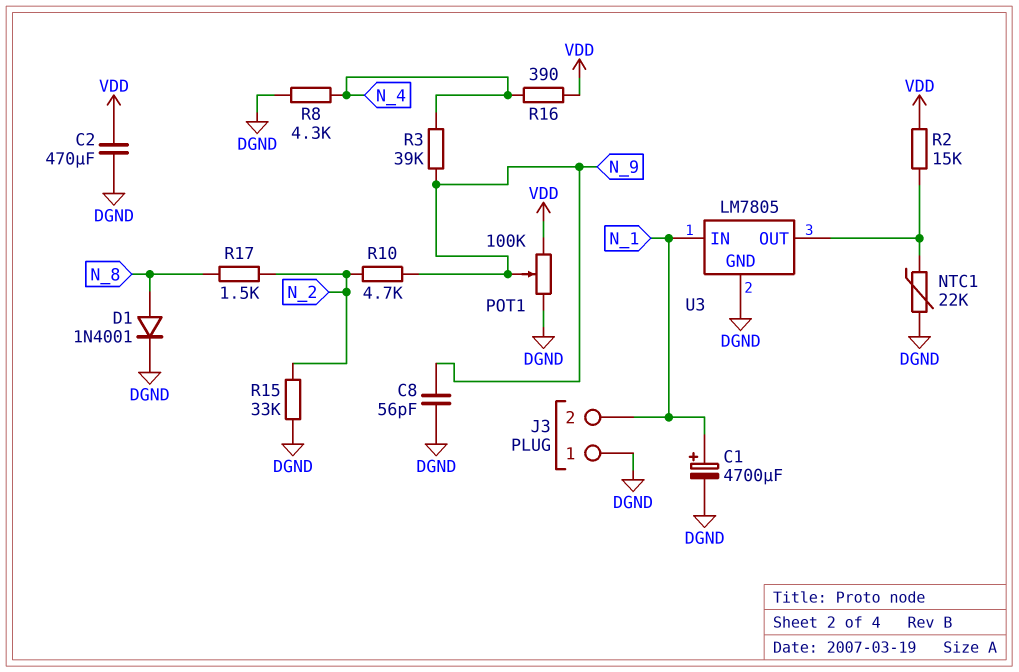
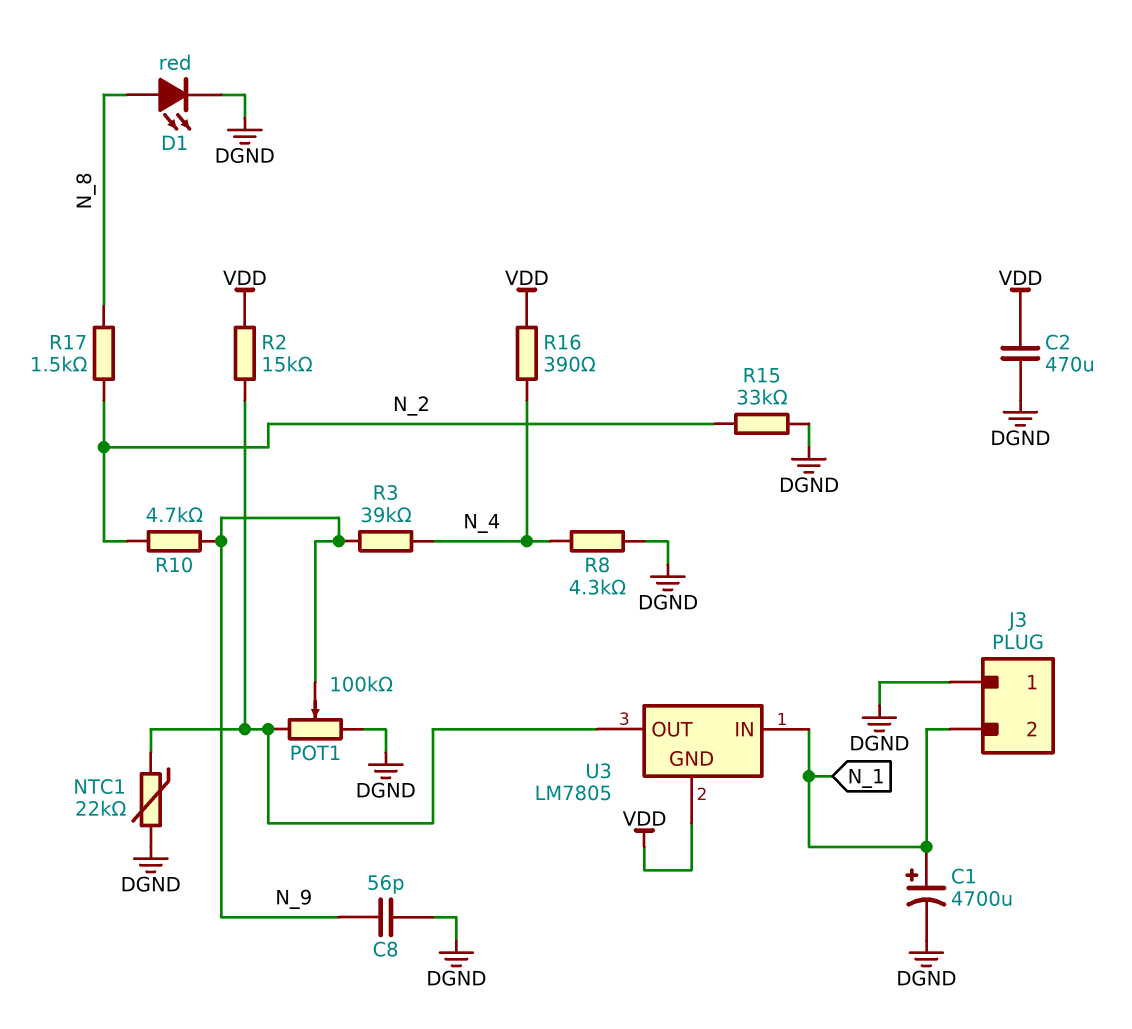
D1: diode 1N4001 (A N_8, K DGND) -> LED red (A N_8, K DGND)
POT1: 100k (DGND, VDD, wiper N_9) -> 100k (DGND, U3/OUT, wiper N_9)
U3 pin GND: DGND -> VDD

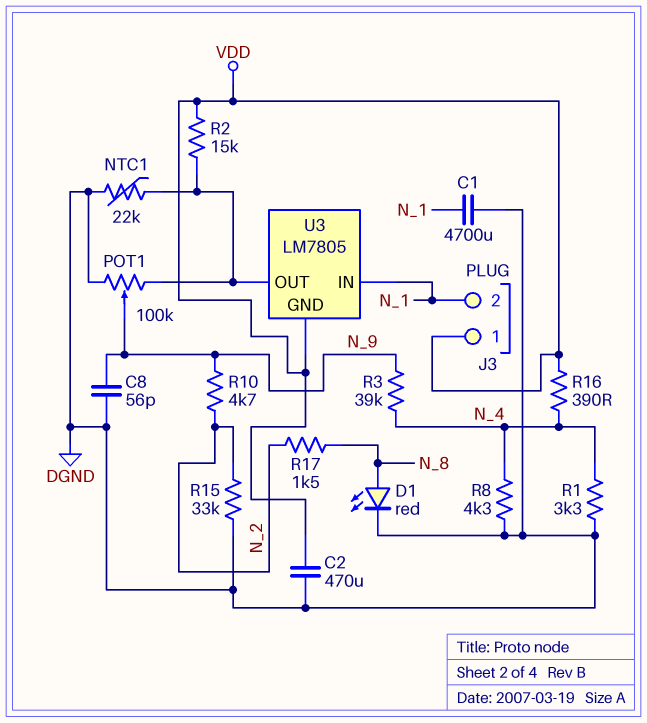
C1: 4700uF (plus N_1, minus DGND) -> 4700uF (DGND, N_1)
J3 pin 1: DGND -> VDD
R1: none -> 3.3k (DGND, N_4)

